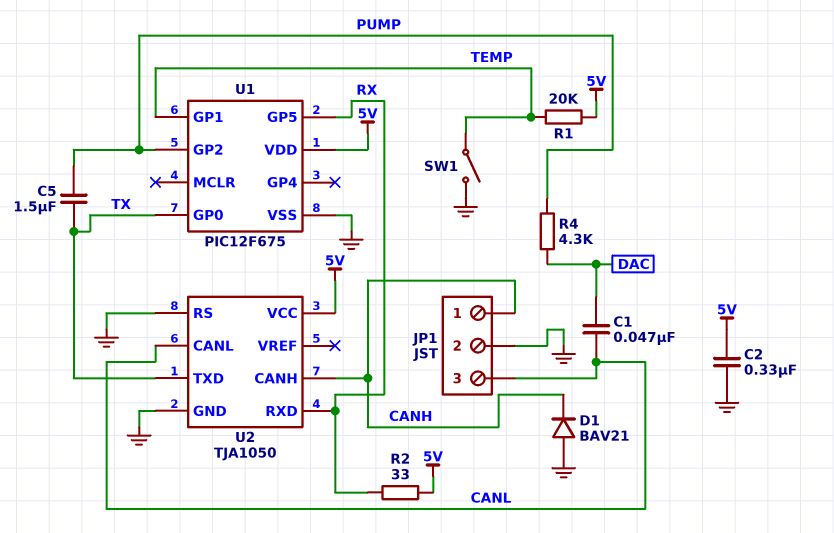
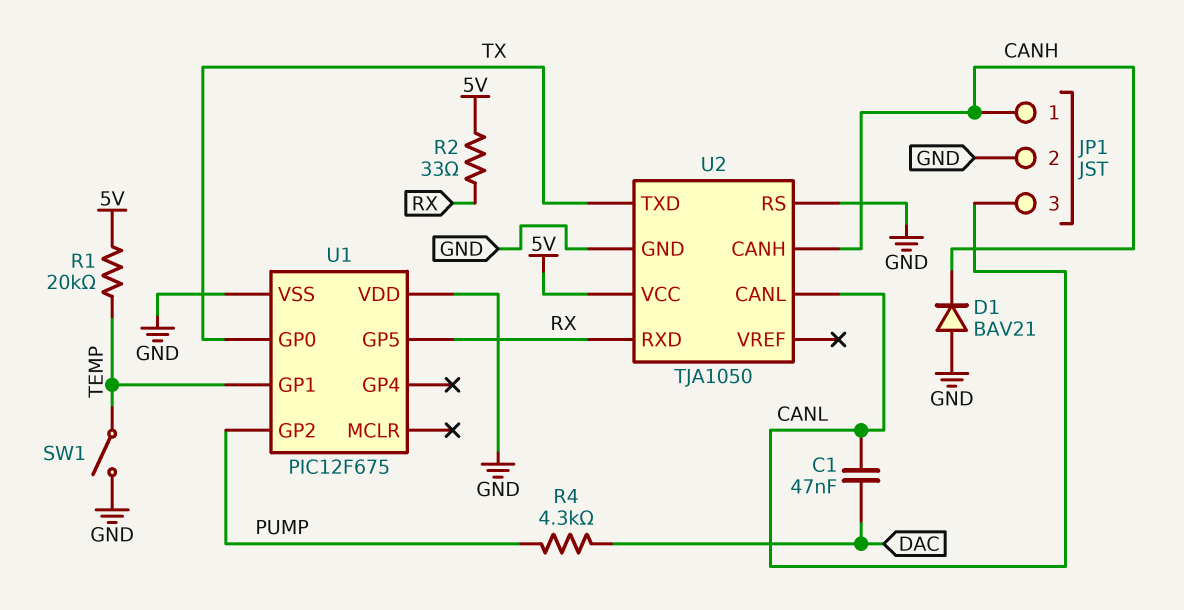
C2: 330nF (5V, GND) -> none
C5: 1.5uF (PUMP, TX) -> none
U1 pin VDD: 5V -> GND

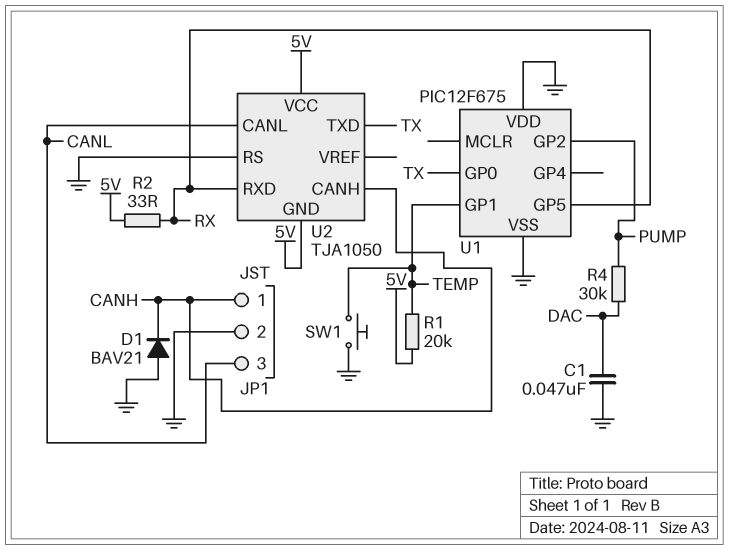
C1: 47nF (CANL, DAC) -> 47nF (DAC, GND)
R4: 4.3k (DAC, PUMP) -> 30k (DAC, PUMP)
SW1: switch (GND, TEMP) -> button (GND, TEMP)
U2 pin GND: GND -> 5V

